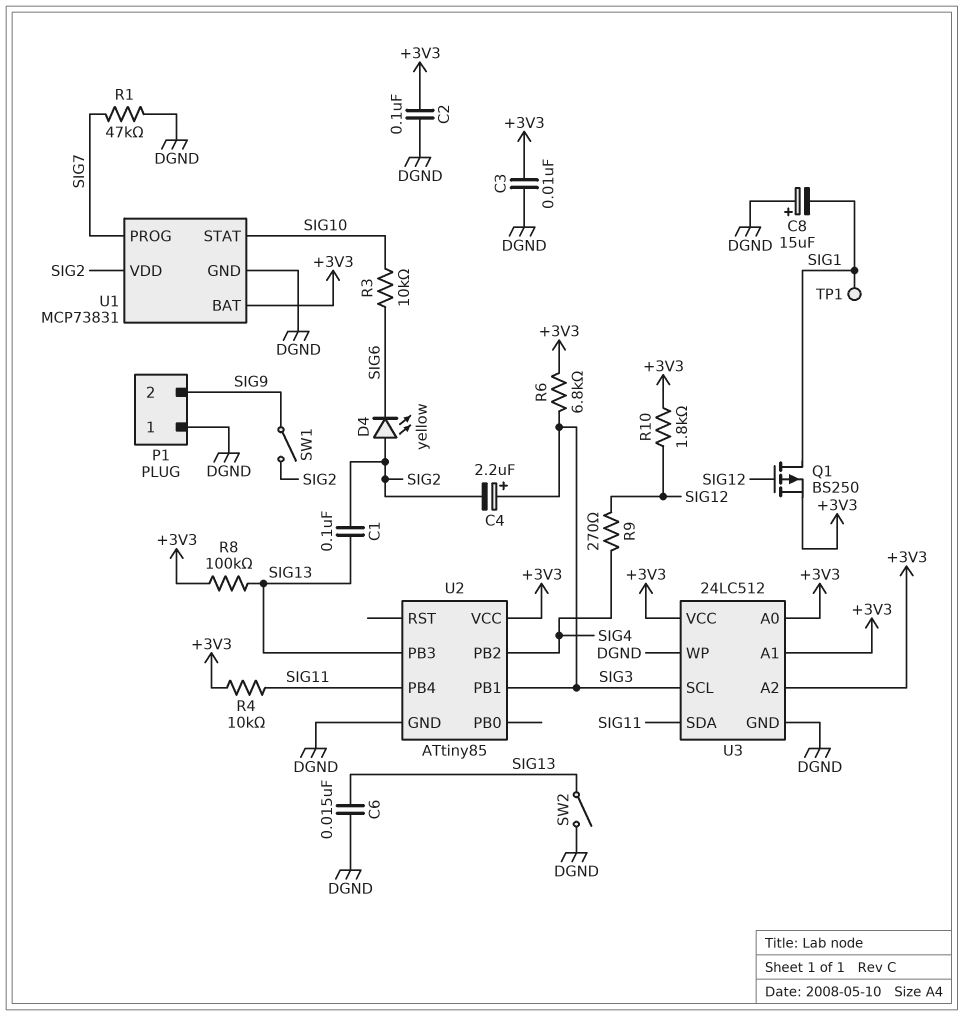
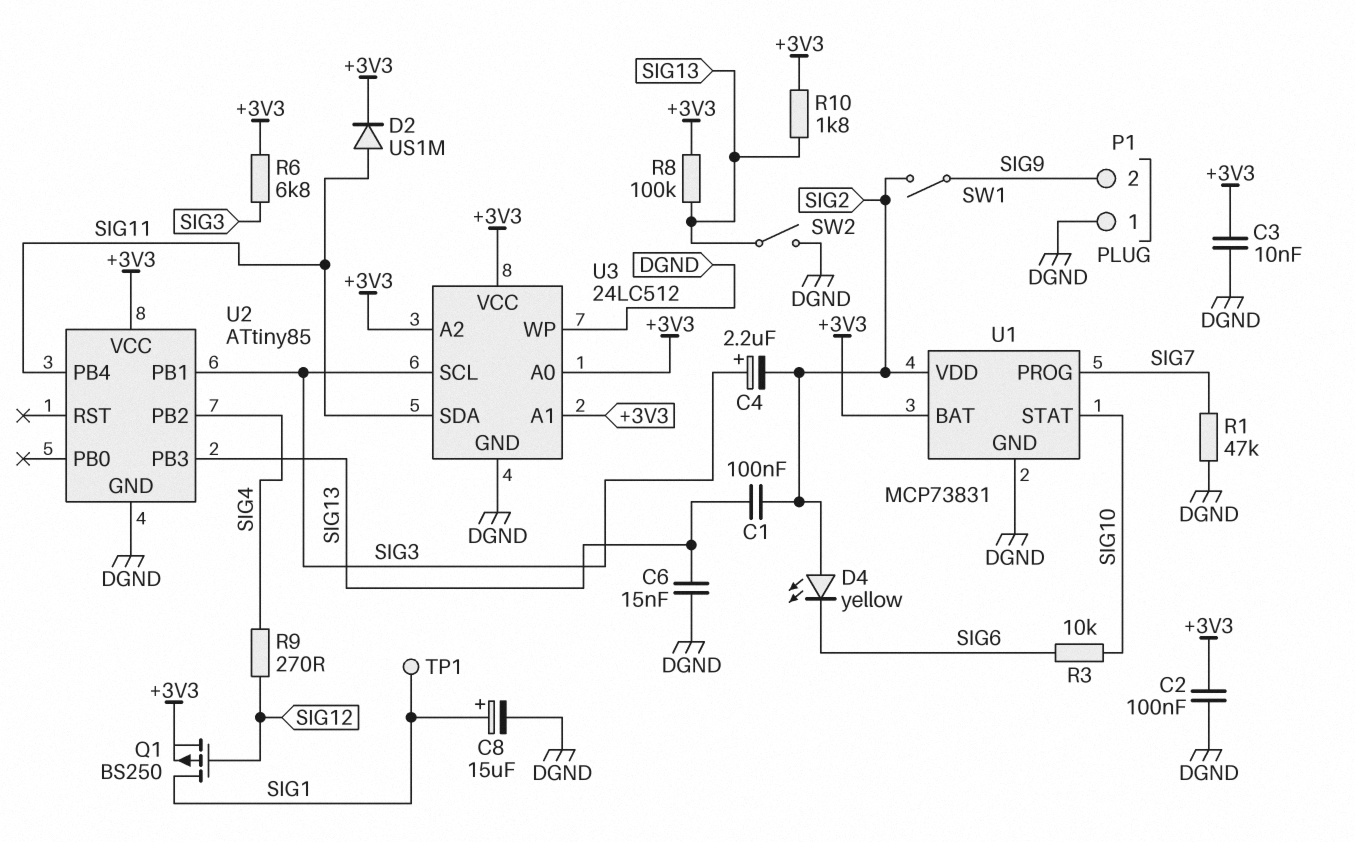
C8: 15uF (plus DGND, minus SIG1) -> 15uF (plus SIG1, minus DGND)
D2: none -> diode US1M (A SIG11, K +3V3)
R4: 10k (+3V3, SIG11) -> none
R10: 1.8k (+3V3, SIG12) -> 1.8k (+3V3, SIG13)

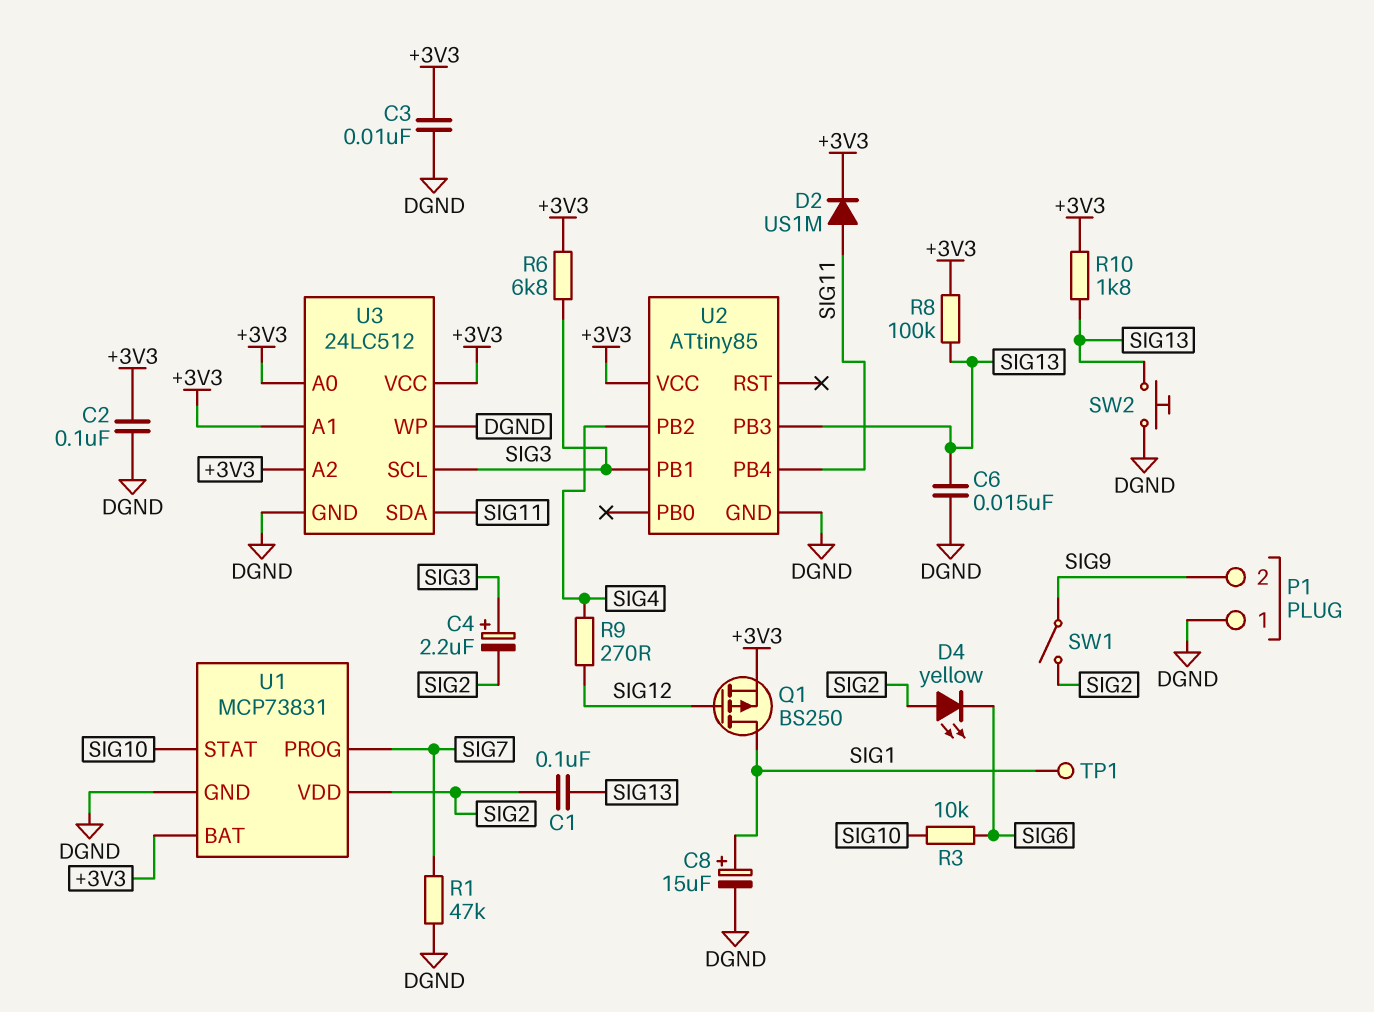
SW2: switch (DGND, SIG13) -> button (DGND, SIG13)

